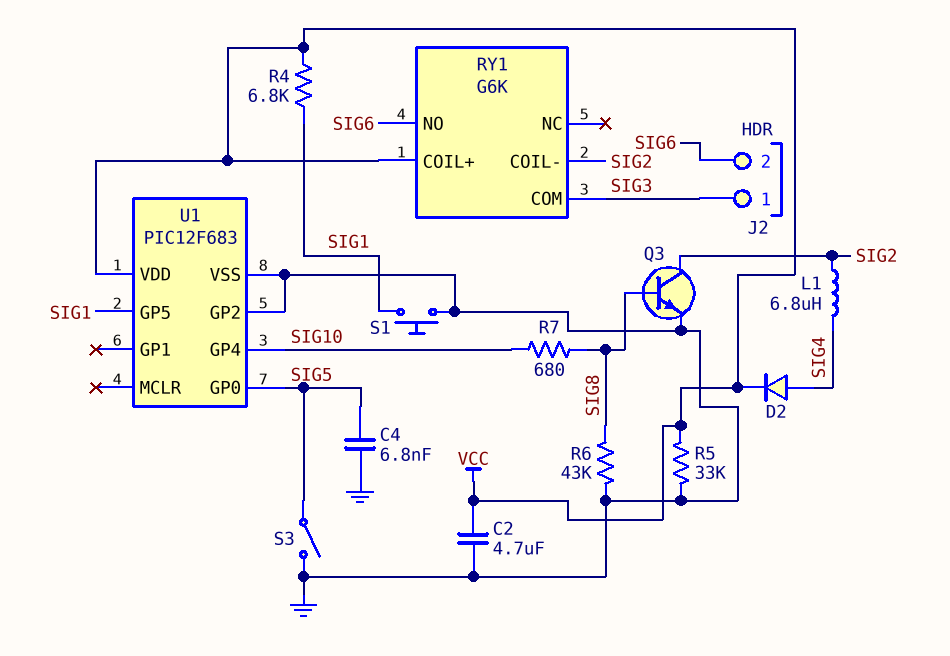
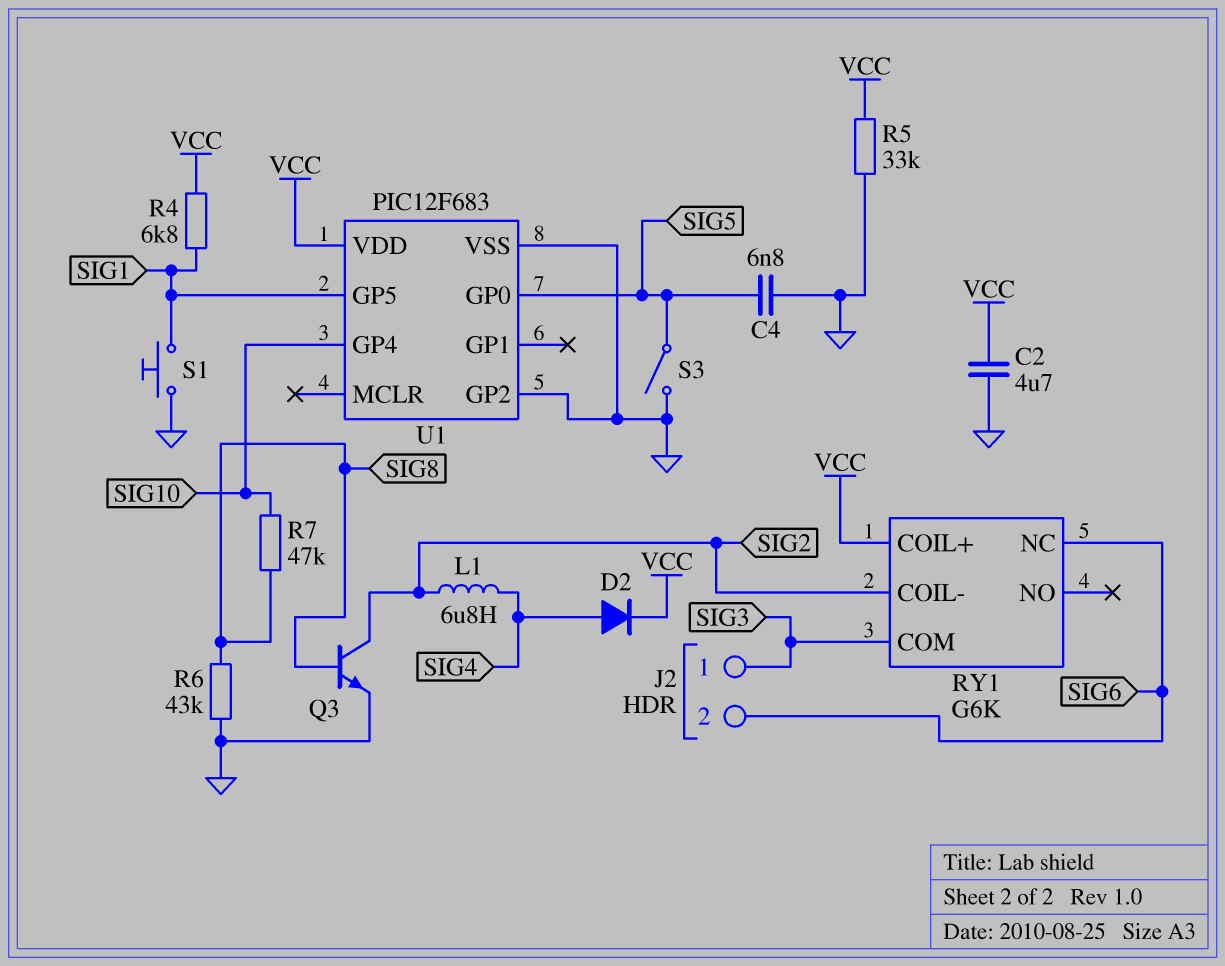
R7: 680 (SIG8, SIG10) -> 47k (SIG8, SIG10)
RY1 pin NC: none -> SIG6
RY1 pin NO: SIG6 -> none

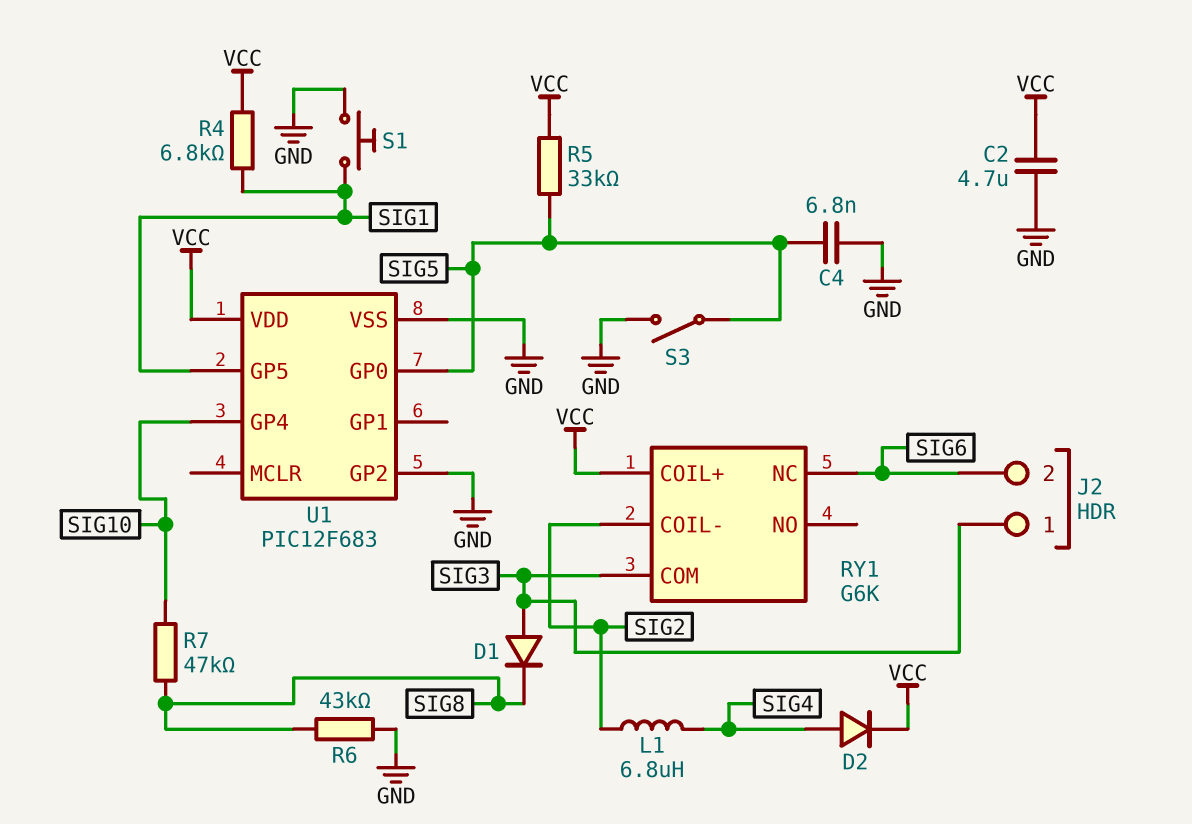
D1: none -> diode (A SIG3, K SIG8)
Q3: NPN (B SIG8, C SIG2, E GND) -> none
R5: 33k (GND, VCC) -> 33k (SIG5, VCC)

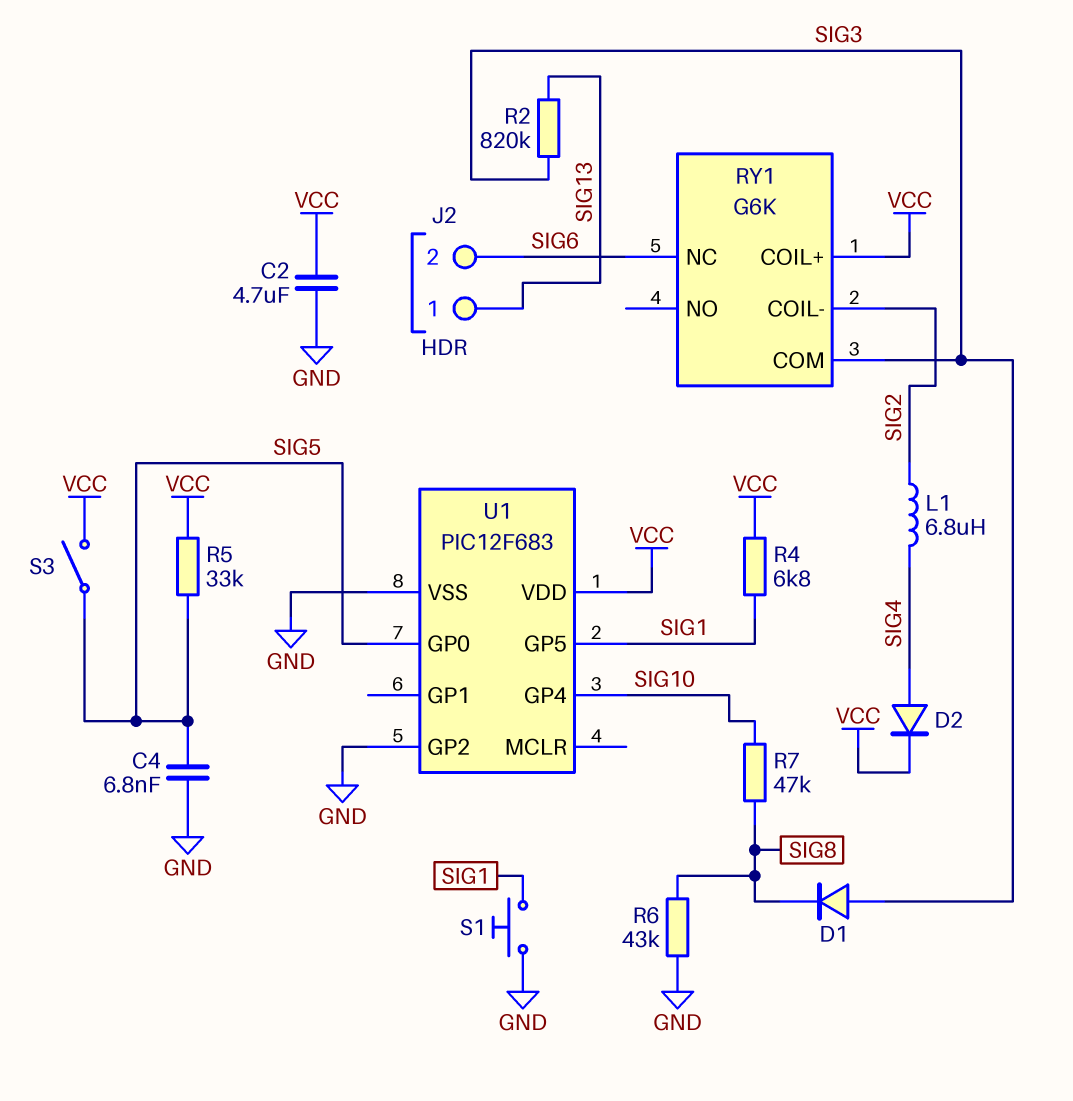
J2 pin 1: SIG3 -> SIG13
R2: none -> 820k (SIG3, SIG13)
S3: switch (GND, SIG5) -> switch (SIG5, VCC)

